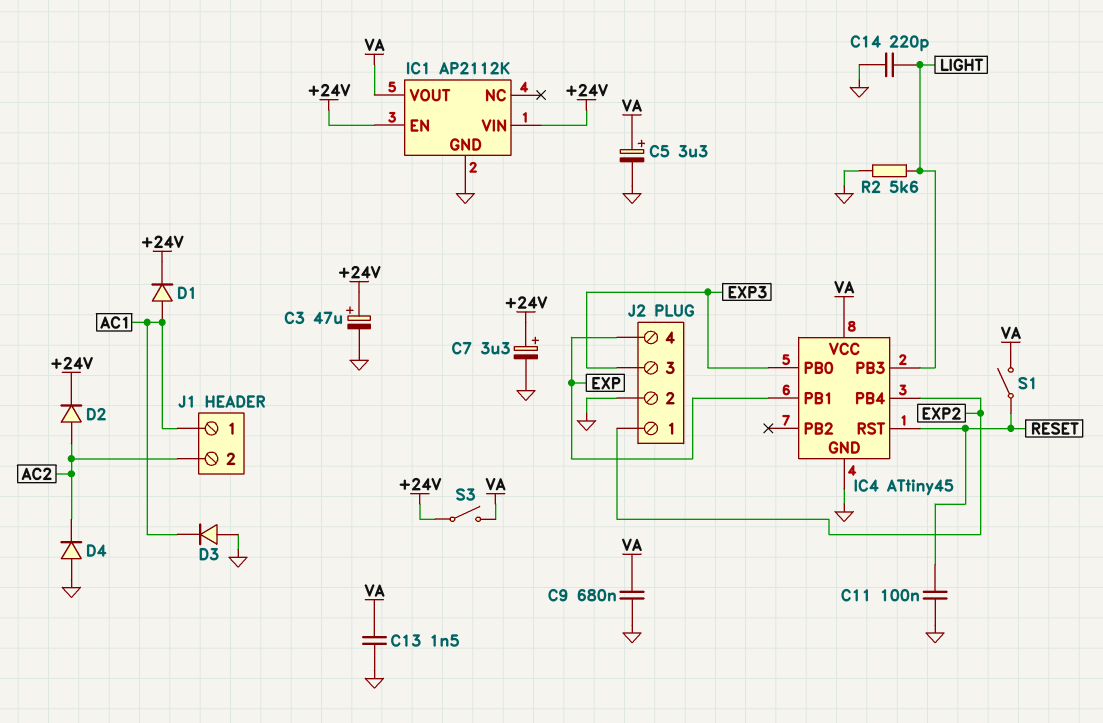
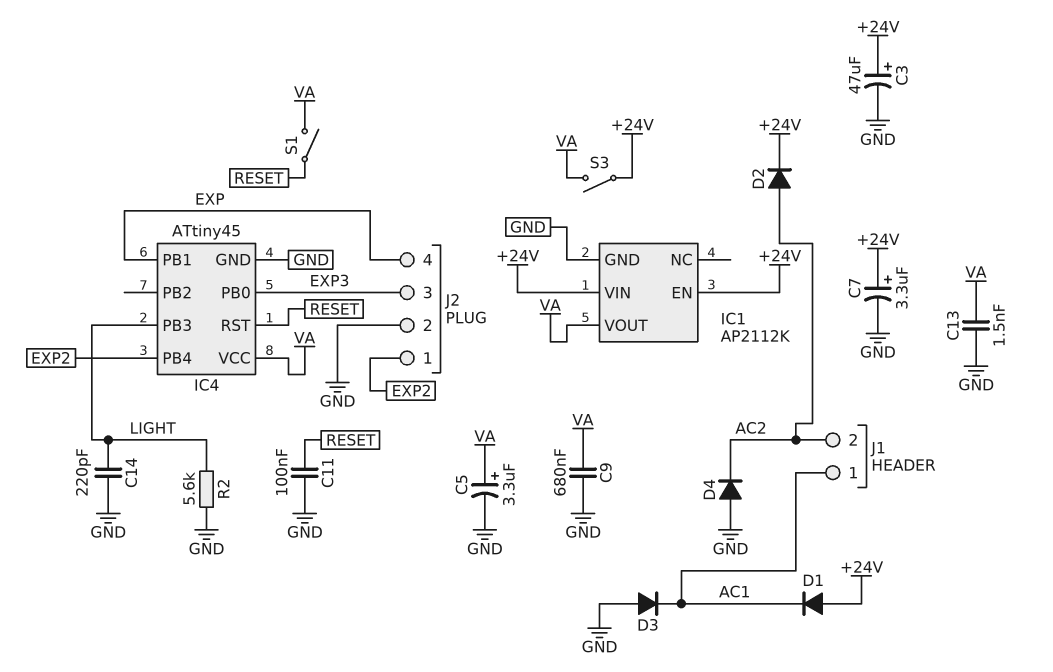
D1: diode (A AC1, K +24V) -> diode (A +24V, K AC1)

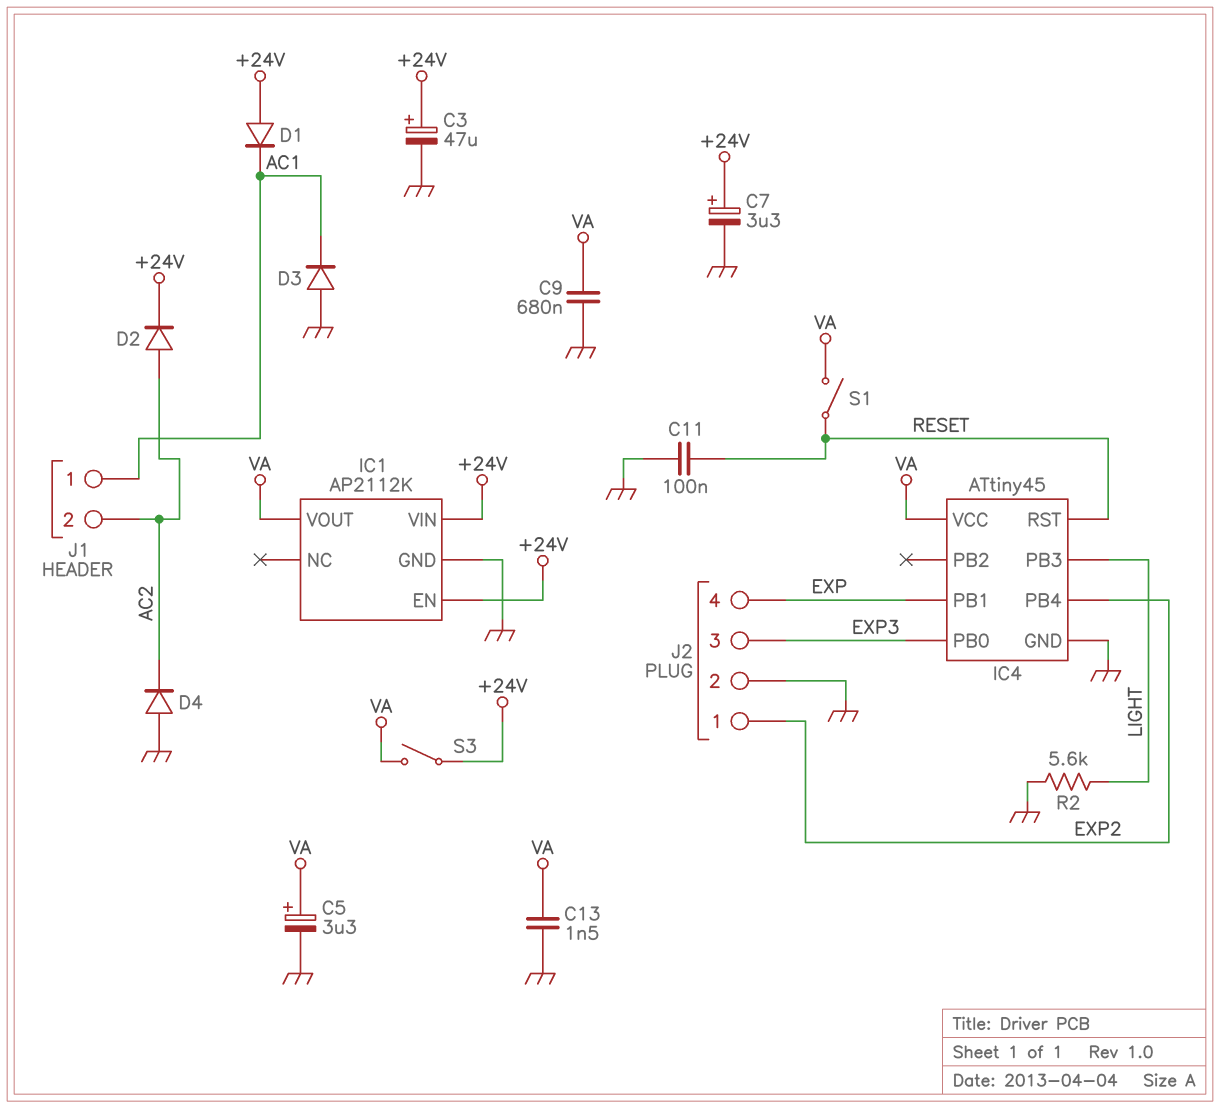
C14: 220pF (GND, LIGHT) -> none

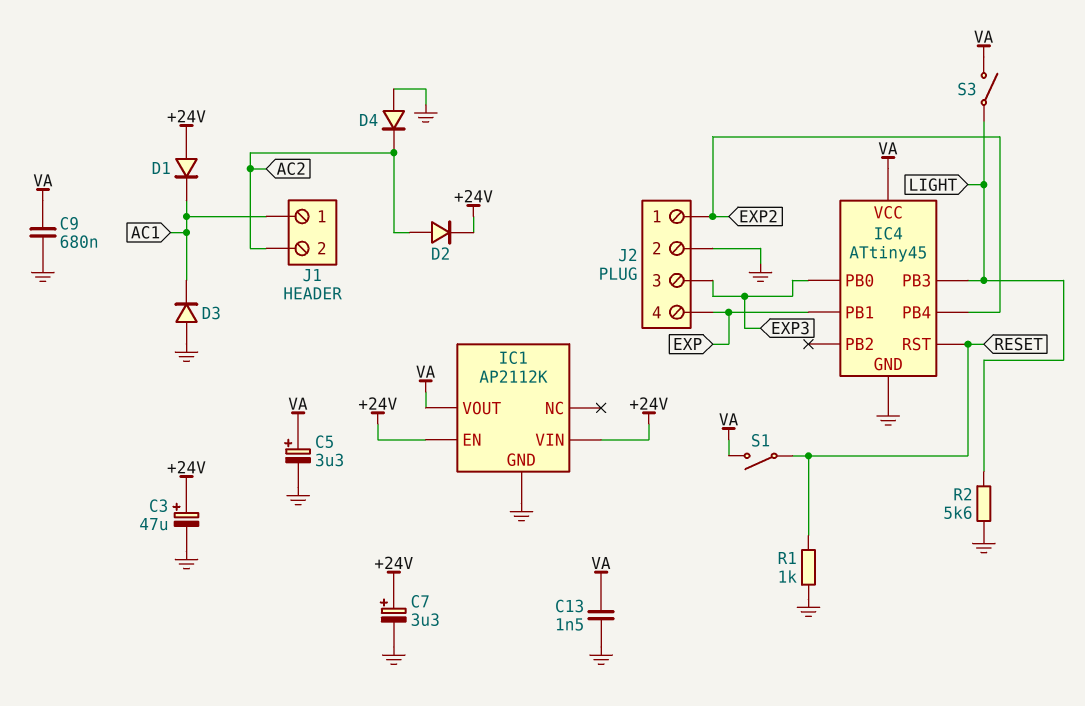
C11: 100nF (GND, RESET) -> none
R1: none -> 1k (GND, RESET)
S3: switch (+24V, VA) -> switch (LIGHT, VA)

